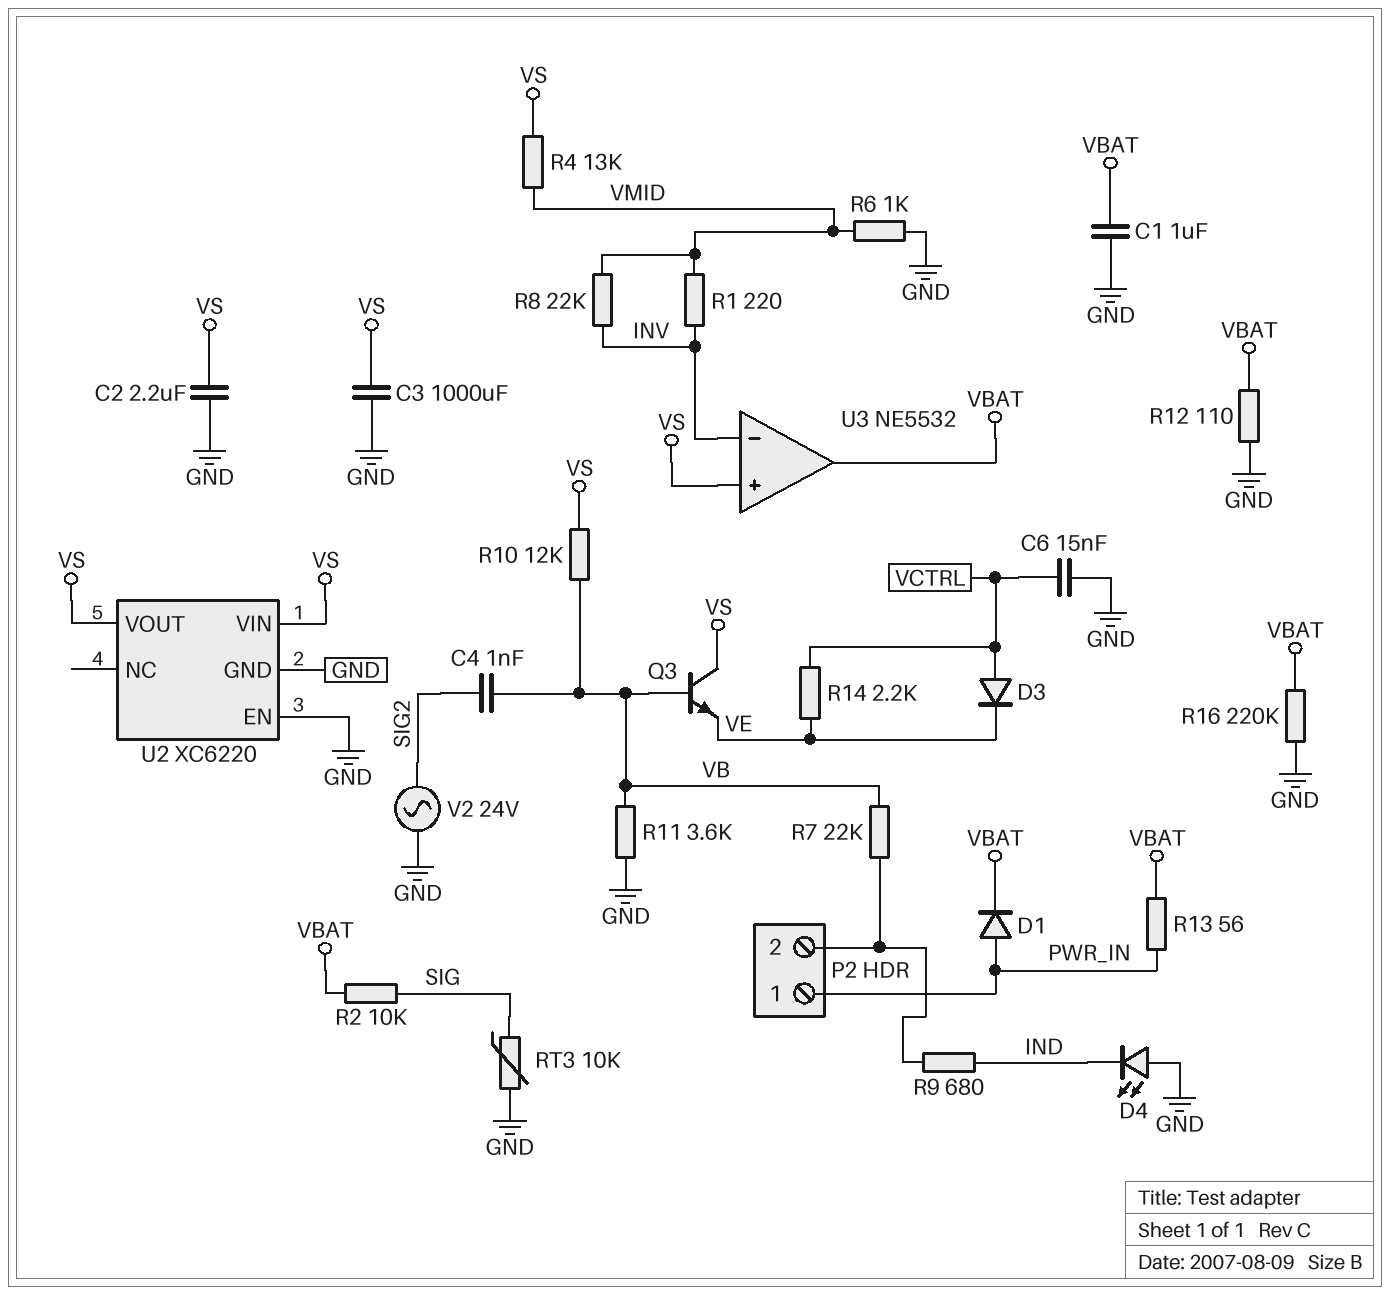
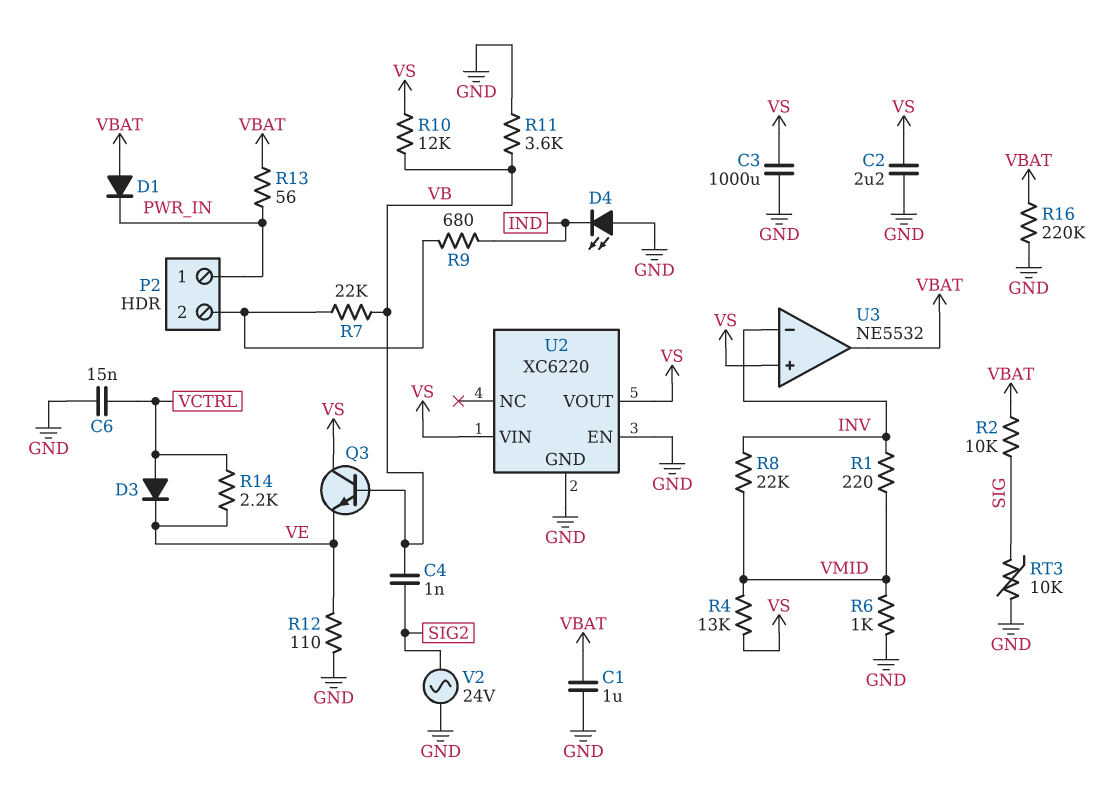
D1: diode (A PWR_IN, K VBAT) -> diode (A VBAT, K PWR_IN)
R12: 110 (GND, VBAT) -> 110 (GND, VE)

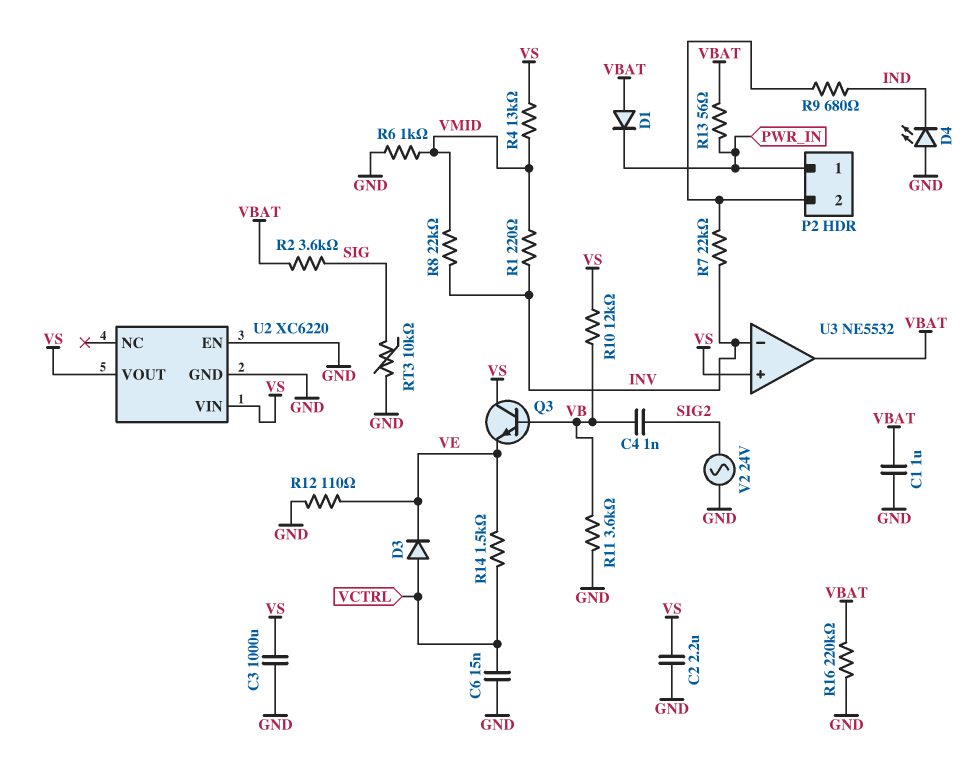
R2: 10k (SIG, VBAT) -> 3.6k (SIG, VBAT)
R7: 22k (P2/2, VB) -> 22k (INV, P2/2)
R14: 2.2k (VCTRL, VE) -> 1.5k (VCTRL, VE)

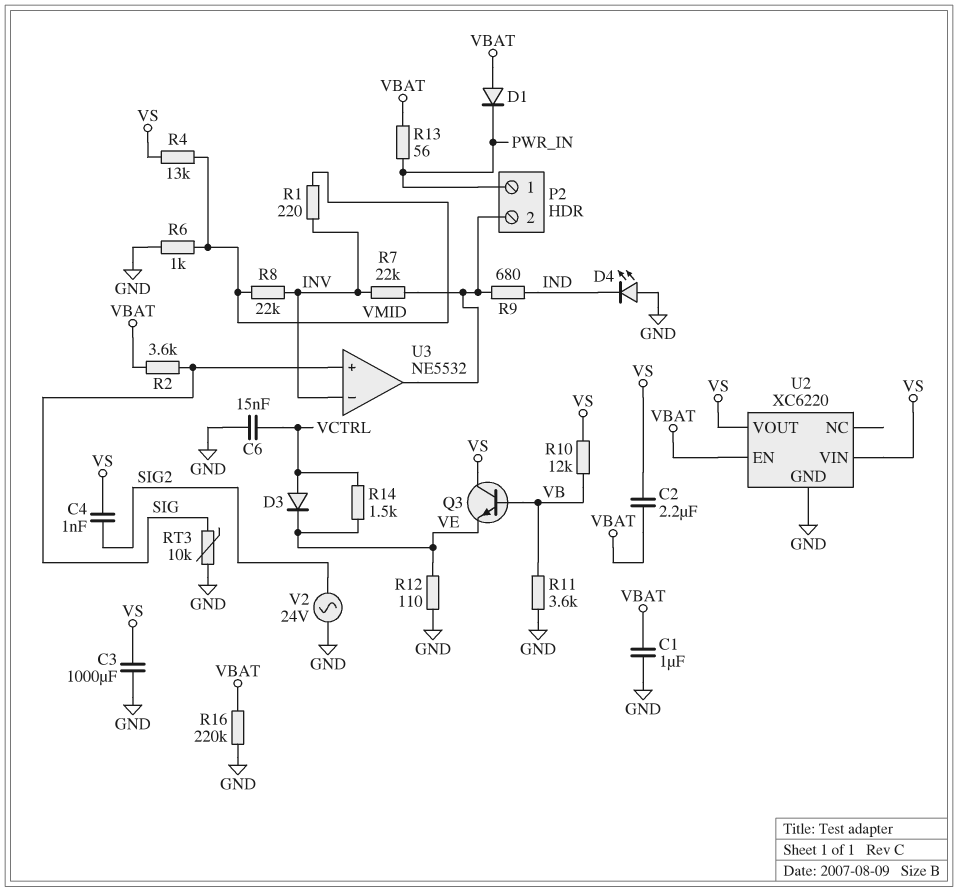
C2: 2.2uF (GND, VS) -> 2.2uF (VBAT, VS)
C4: 1nF (SIG2, VB) -> 1nF (SIG2, VS)
U2 pin EN: GND -> VBAT
U3 pin in+: VS -> SIG
U3 pin out: VBAT -> P2/2

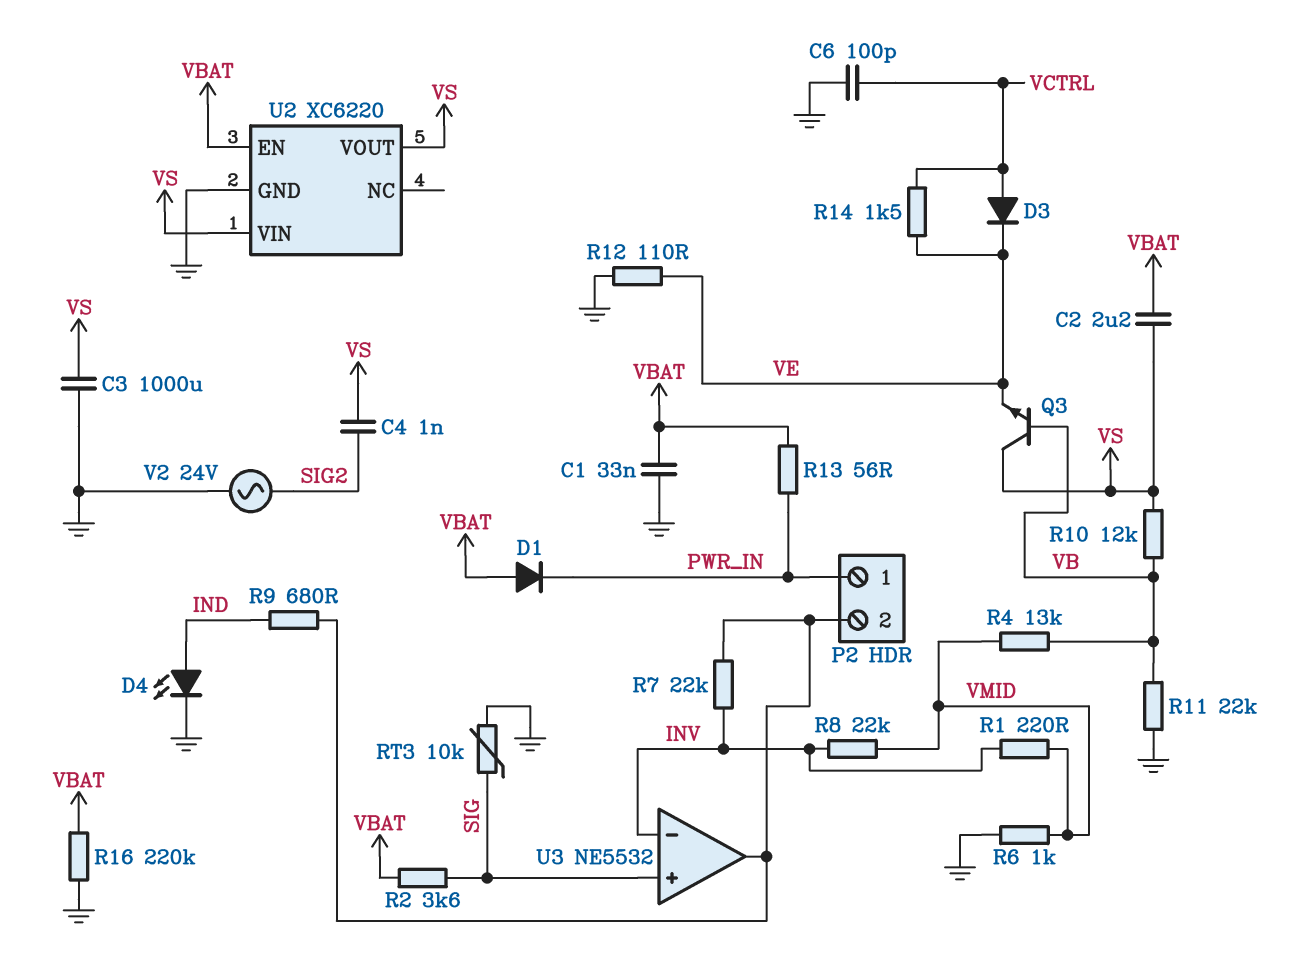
C1: 1uF (GND, VBAT) -> 33nF (GND, VBAT)
C6: 15nF (GND, VCTRL) -> 100pF (GND, VCTRL)
D4: LED (A GND, K IND) -> LED (A IND, K GND)
R4: 13k (VMID, VS) -> 13k (VB, VMID)
R11: 3.6k (GND, VB) -> 22k (GND, VB)

